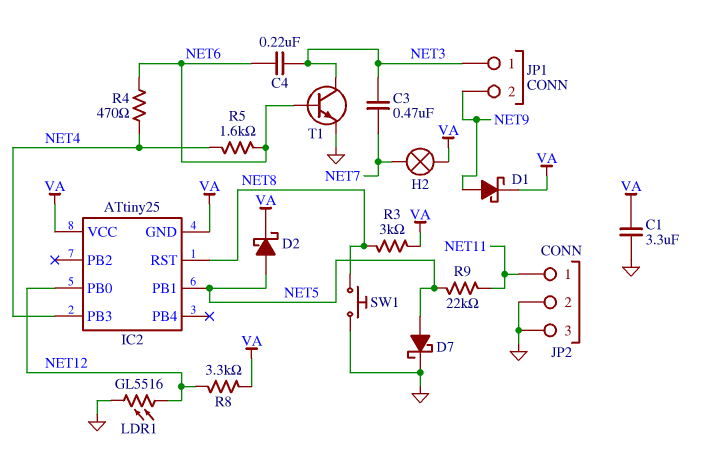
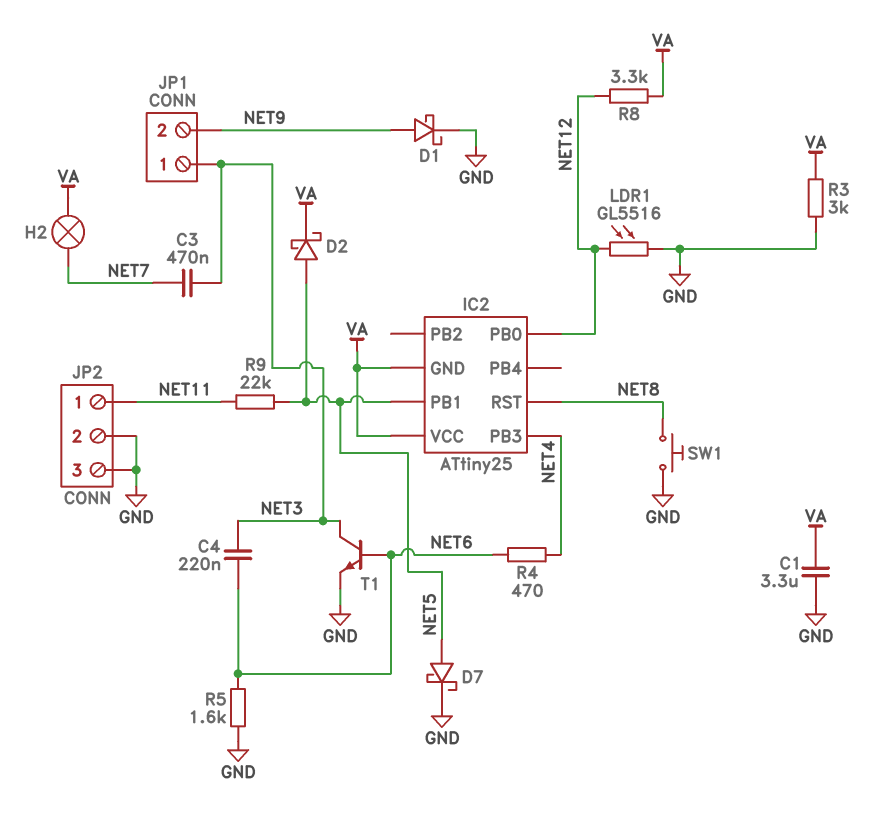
D1: schottky (A NET9, K VA) -> schottky (A NET9, K GND)
R3: 3k (NET8, VA) -> 3k (GND, VA)
R5: 1.6k (NET4, NET6) -> 1.6k (GND, NET6)

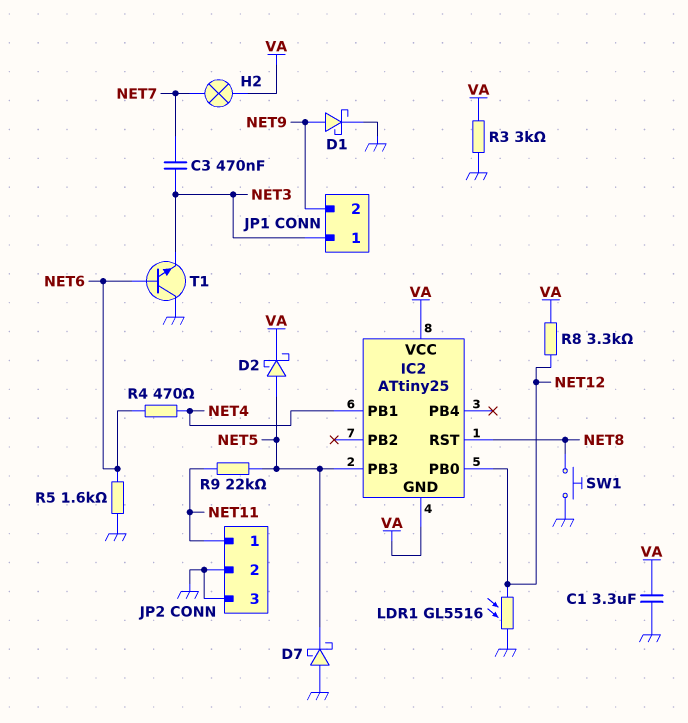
C4: 220nF (NET3, NET6) -> none
D7: schottky (A NET5, K GND) -> schottky (A GND, K NET5)
IC2 pin PB1: NET5 -> NET4
IC2 pin PB3: NET4 -> NET5
T1: NPN (B NET6, C NET3, E GND) -> NPN (B NET6, C GND, E NET3)

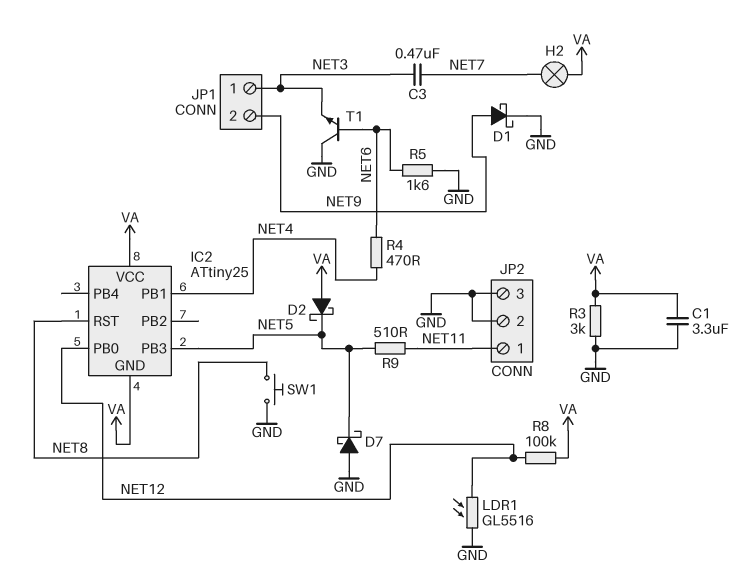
D2: schottky (A NET5, K VA) -> schottky (A VA, K NET5)
R8: 3.3k (NET12, VA) -> 100k (NET12, VA)
R9: 22k (NET5, NET11) -> 510 (NET5, NET11)

